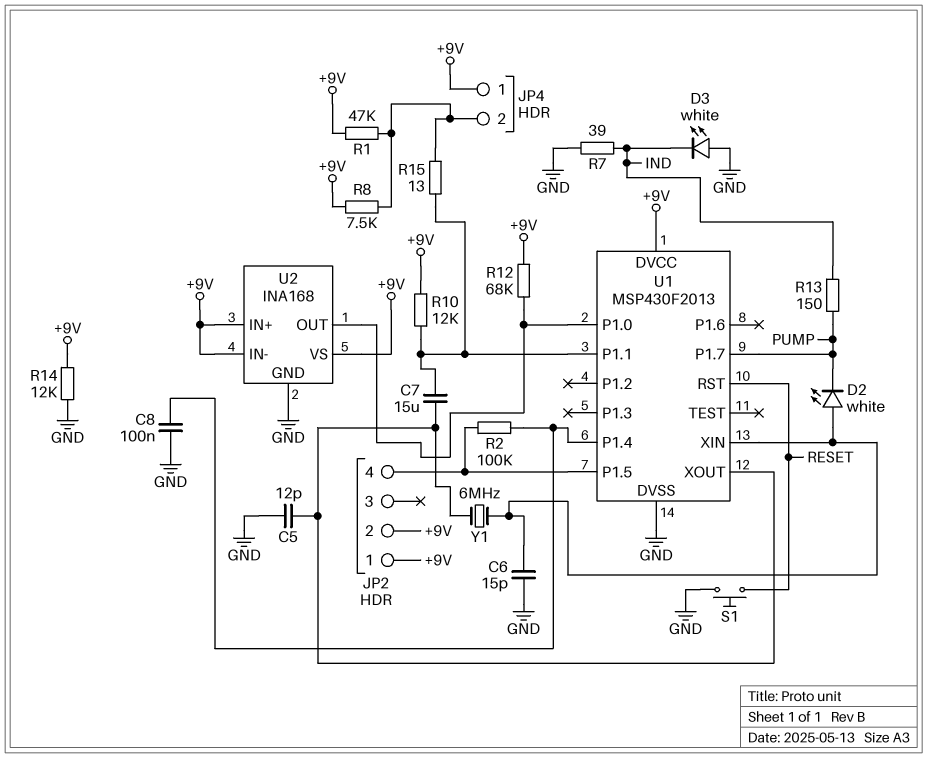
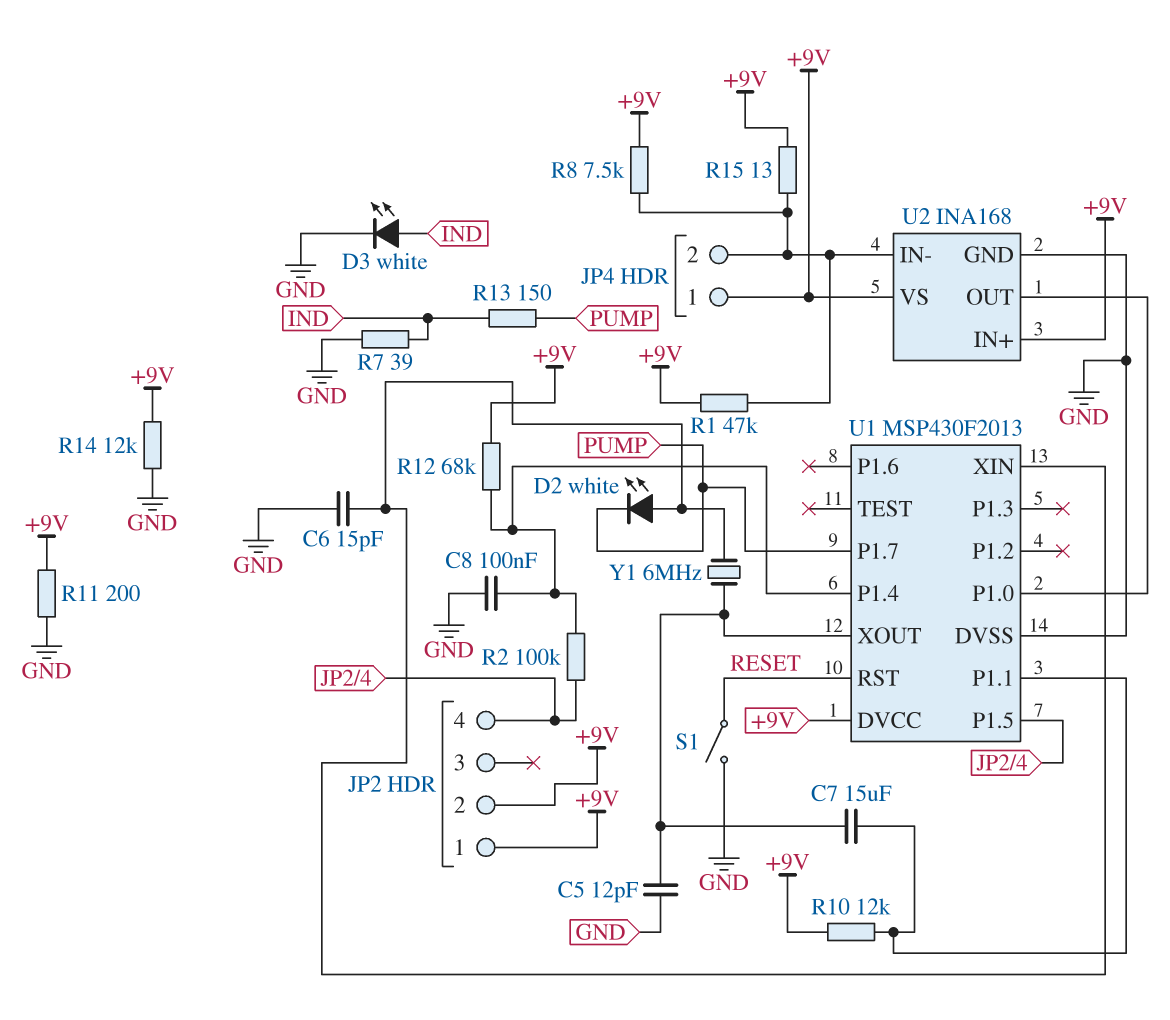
D3: LED white (A GND, K IND) -> LED white (A IND, K GND)
R11: none -> 200 (+9V, GND)
R12: 68k (+9V, U1/P1.0) -> 68k (+9V, U1/P1.4)
R15: 13 (JP4/2, U1/P1.1) -> 13 (+9V, JP4/2)
S1: button (GND, RESET) -> switch (GND, RESET)
U2 pin IN-: +9V -> JP4/2

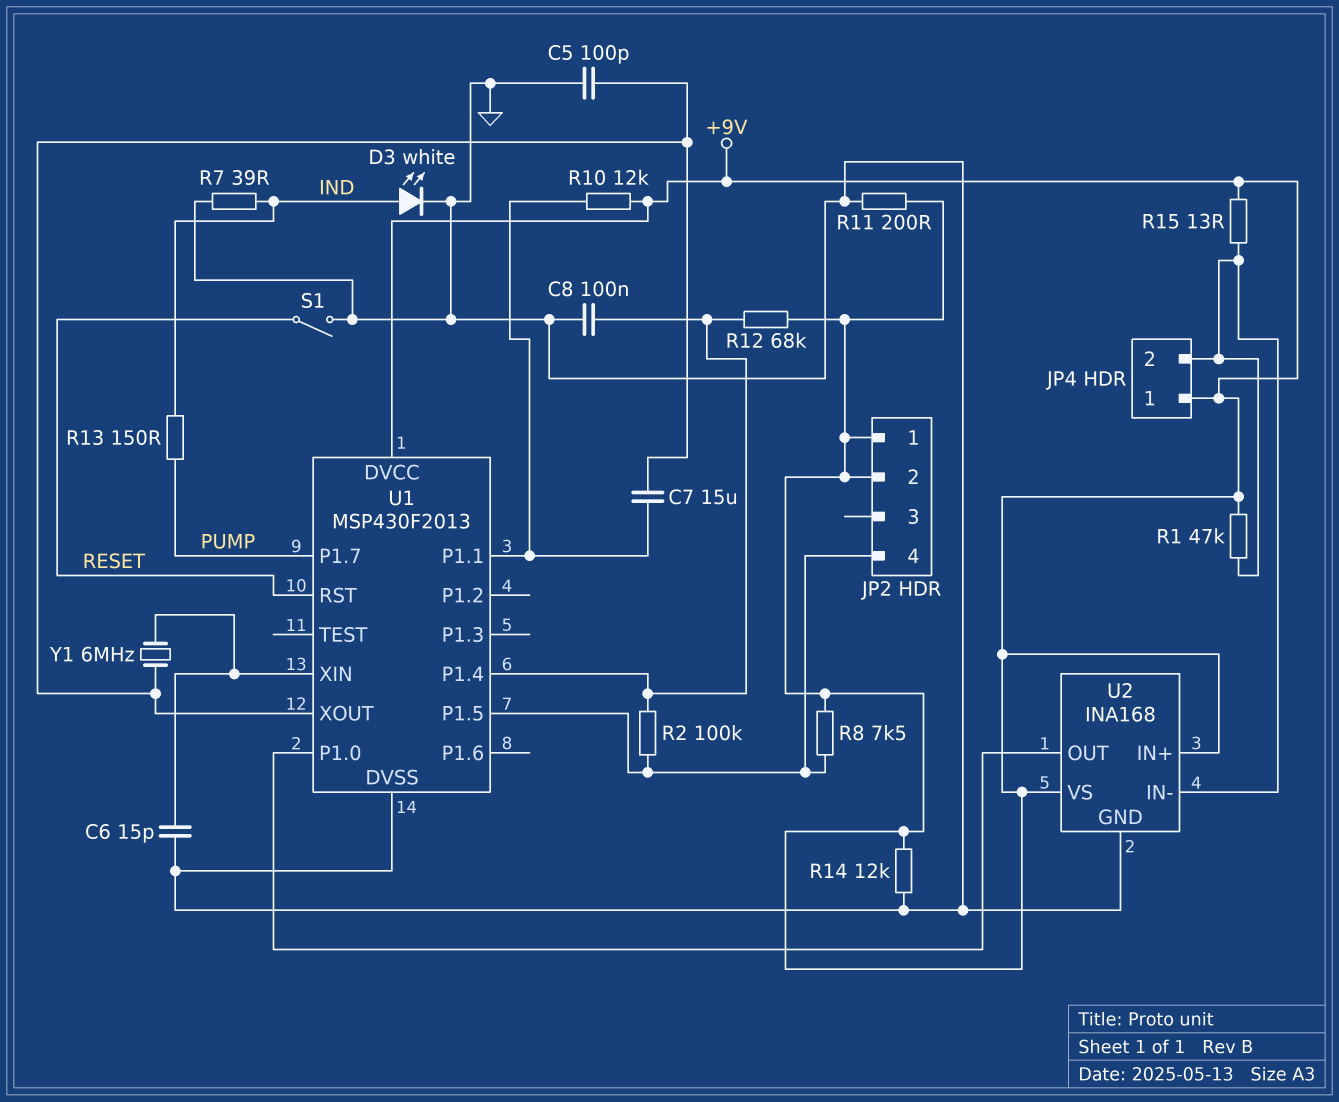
C5: 12pF (GND, U1/XOUT) -> 100pF (GND, U1/XOUT)
D2: LED white (A U1/XIN, K PUMP) -> none
R8: 7.5k (+9V, JP4/2) -> 7.5k (+9V, JP2/4)

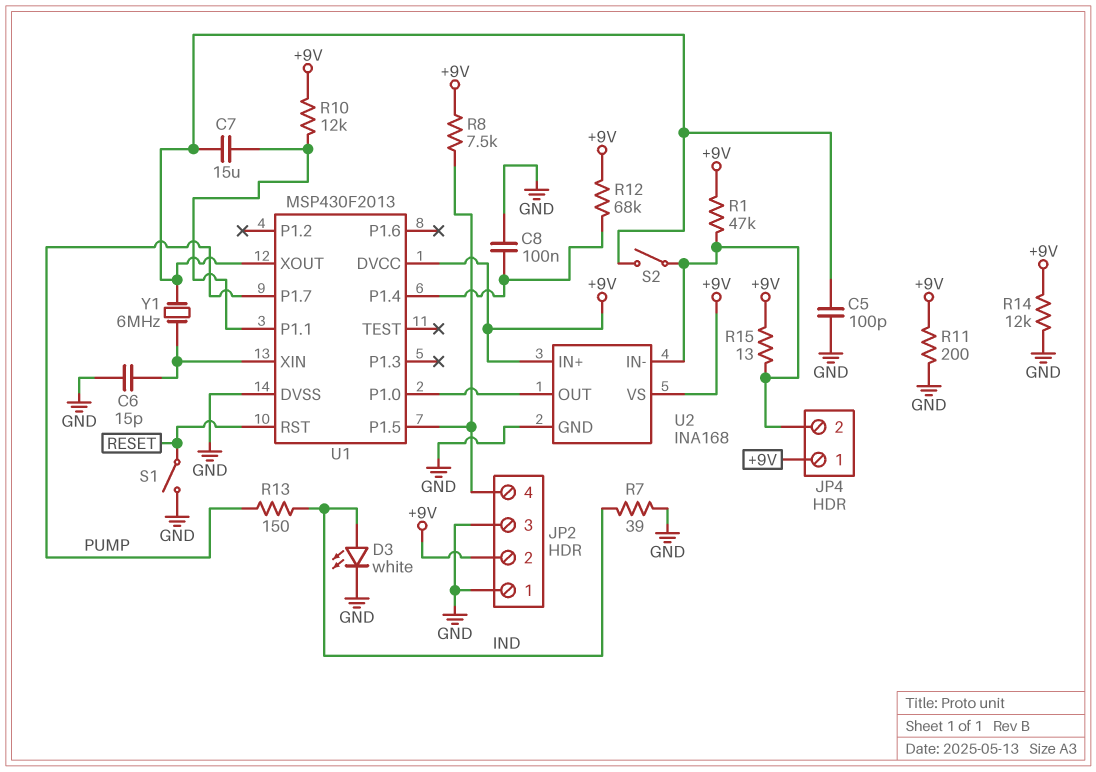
JP2 pin 1: +9V -> GND
JP2 pin 3: none -> GND
R2: 100k (JP2/4, U1/P1.4) -> none
S2: none -> switch (JP4/2, U1/XOUT)

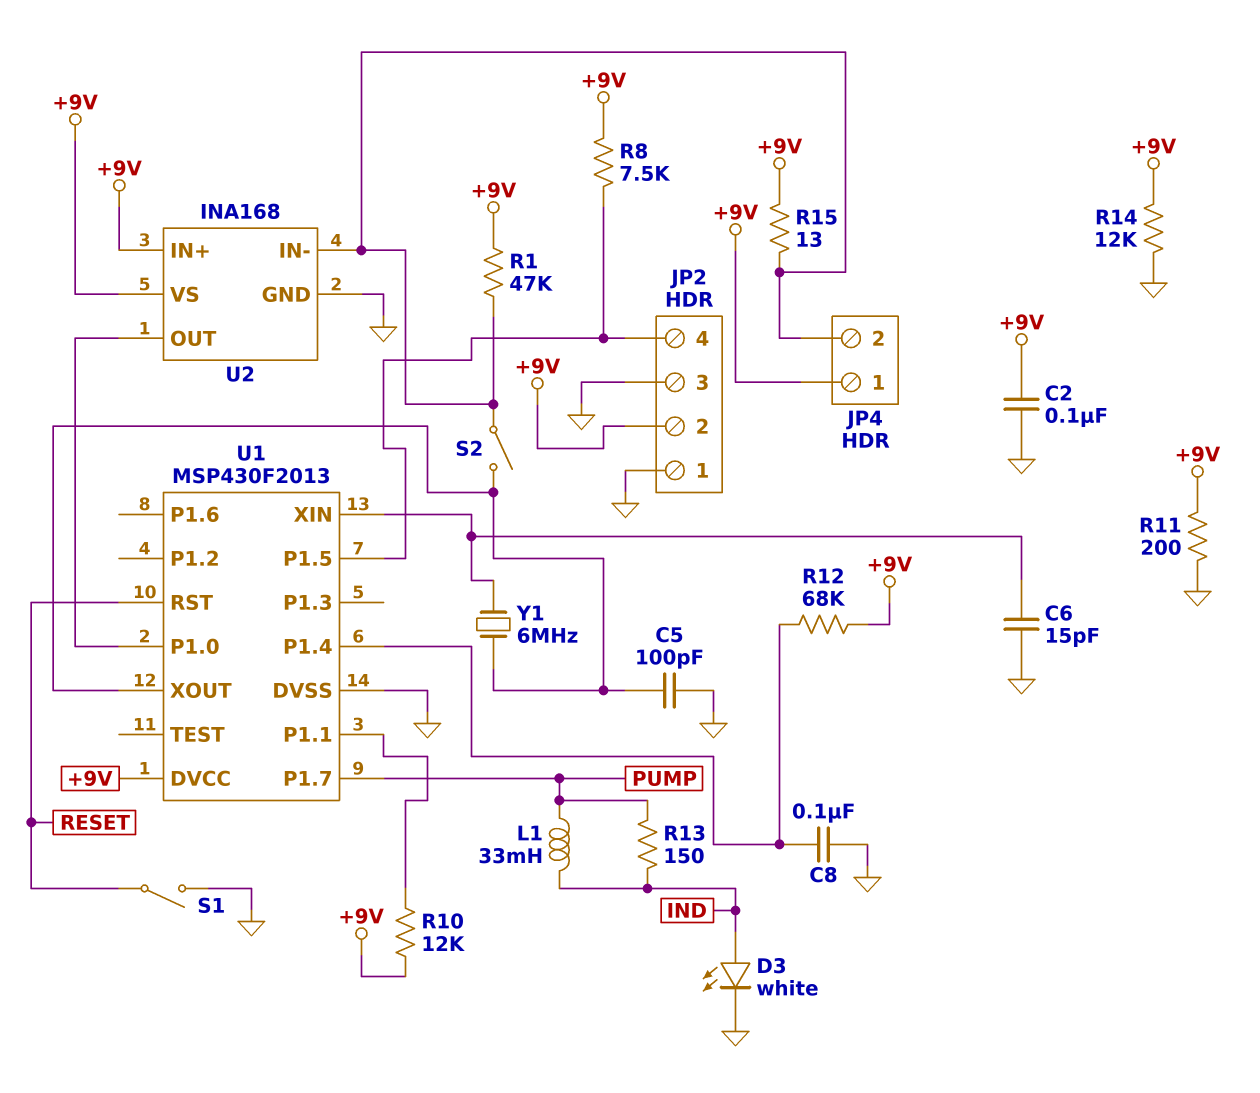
C2: none -> 100nF (+9V, GND)
C7: 15uF (U1/P1.1, U1/XOUT) -> none
L1: none -> 33mH (IND, PUMP)
R7: 39 (GND, IND) -> none

